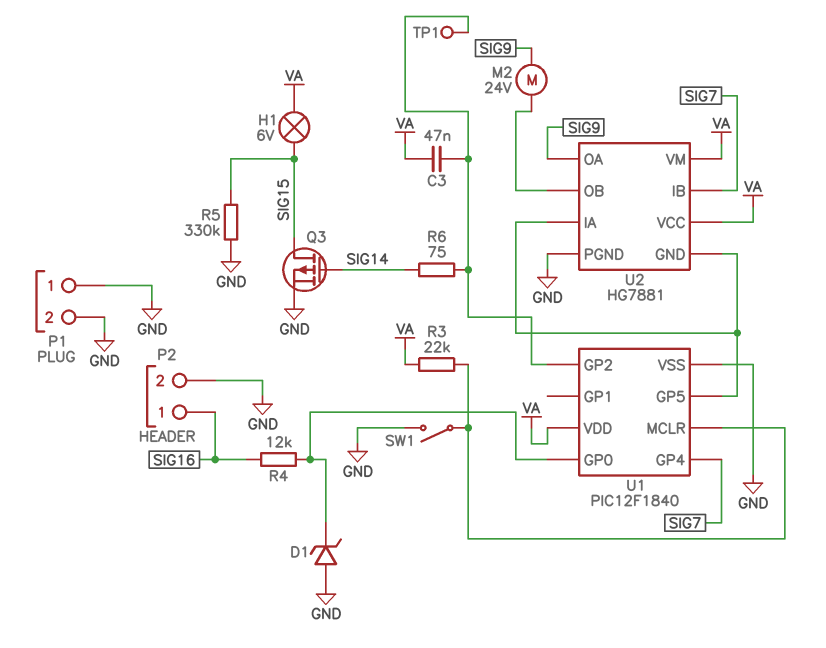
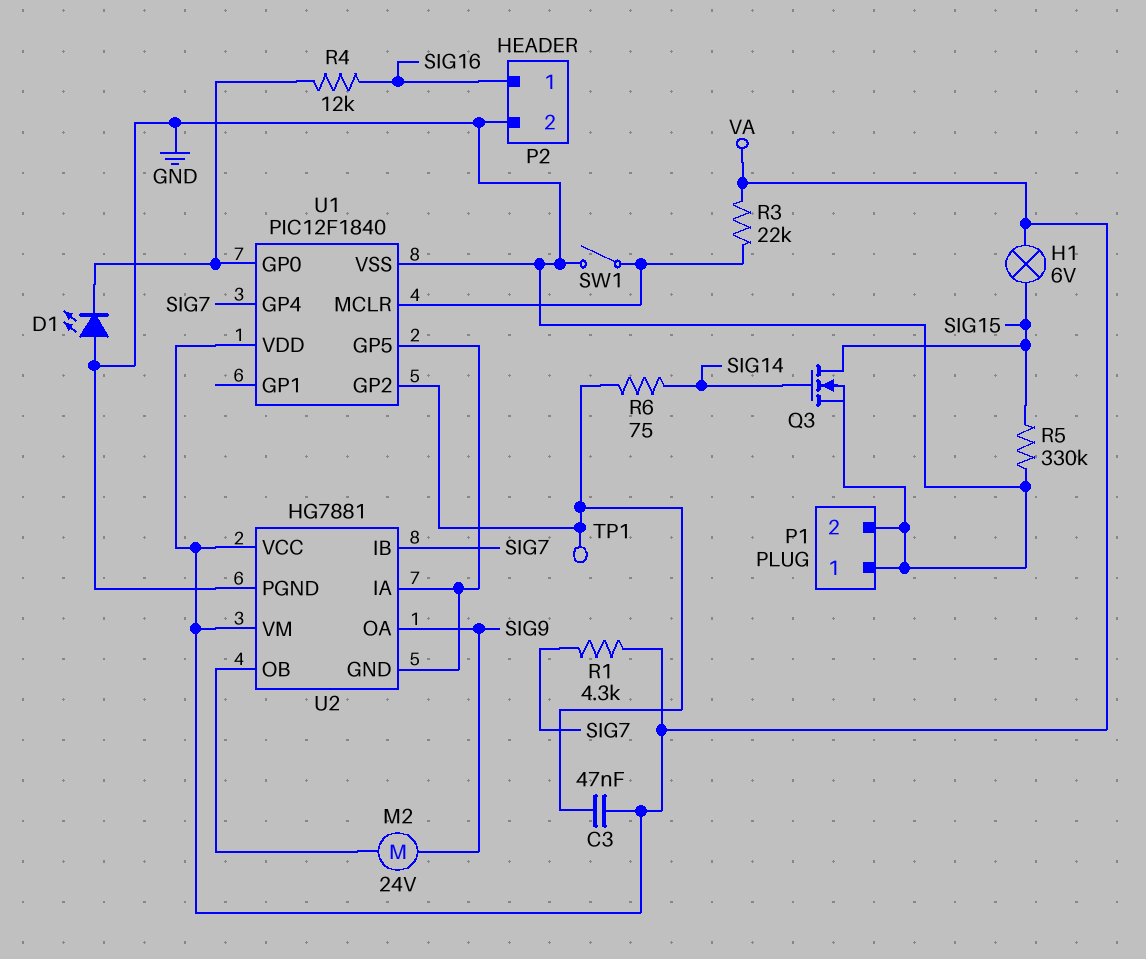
D1: zener (A GND, K U1/GP0) -> LED (A GND, K U1/GP0)
Q3: PMOS (G SIG14, D SIG15, S GND) -> NMOS (G SIG14, D SIG15, S GND)
R1: none -> 4.3k (SIG7, VA)

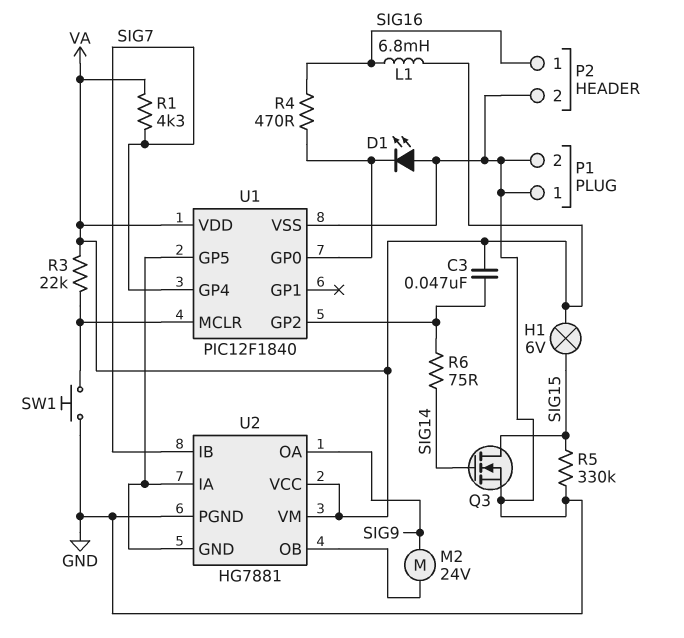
L1: none -> 6.8mH (SIG16, VA)
R4: 12k (SIG16, U1/GP0) -> 470 (SIG16, U1/GP0)
SW1: switch (GND, U1/MCLR) -> button (GND, U1/MCLR)
TP1: test point (U1/GP2) -> none

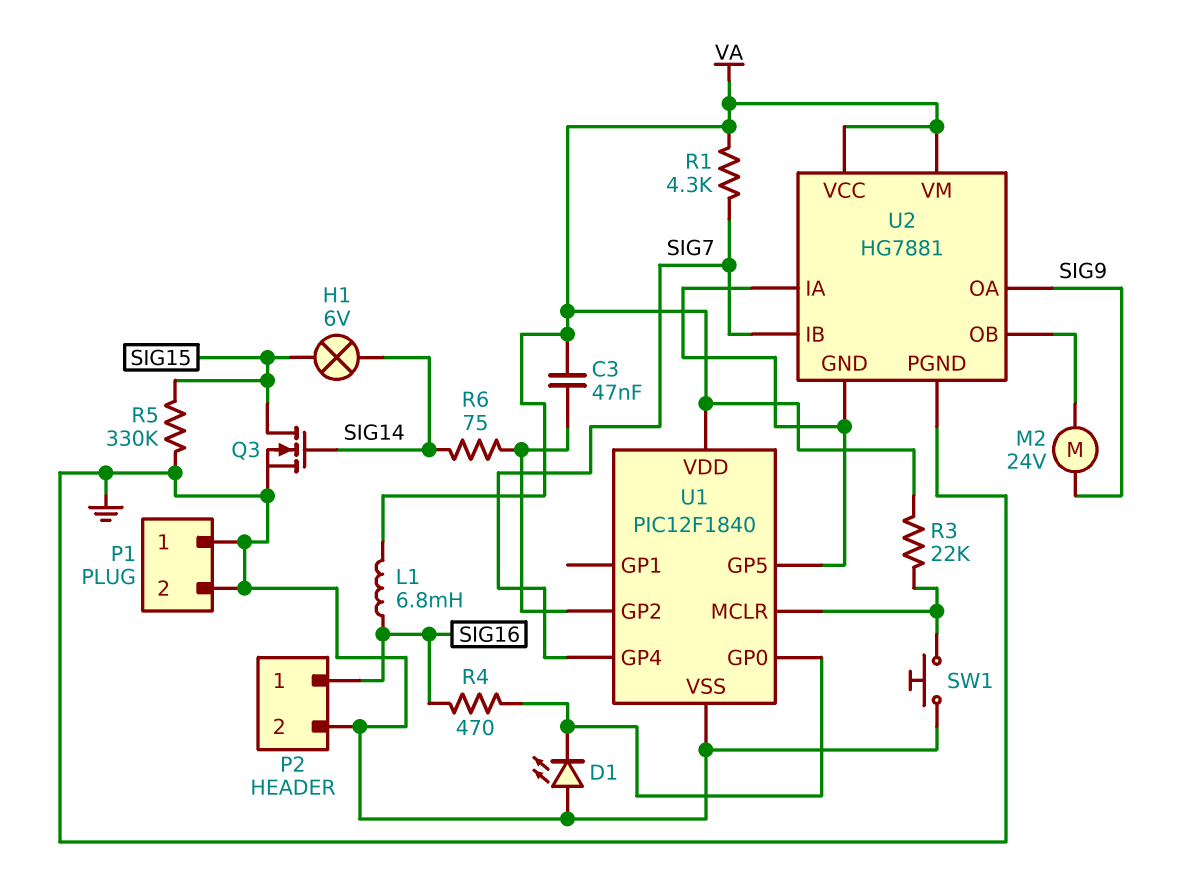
H1: lamp 6V (SIG15, VA) -> lamp 6V (SIG14, SIG15)

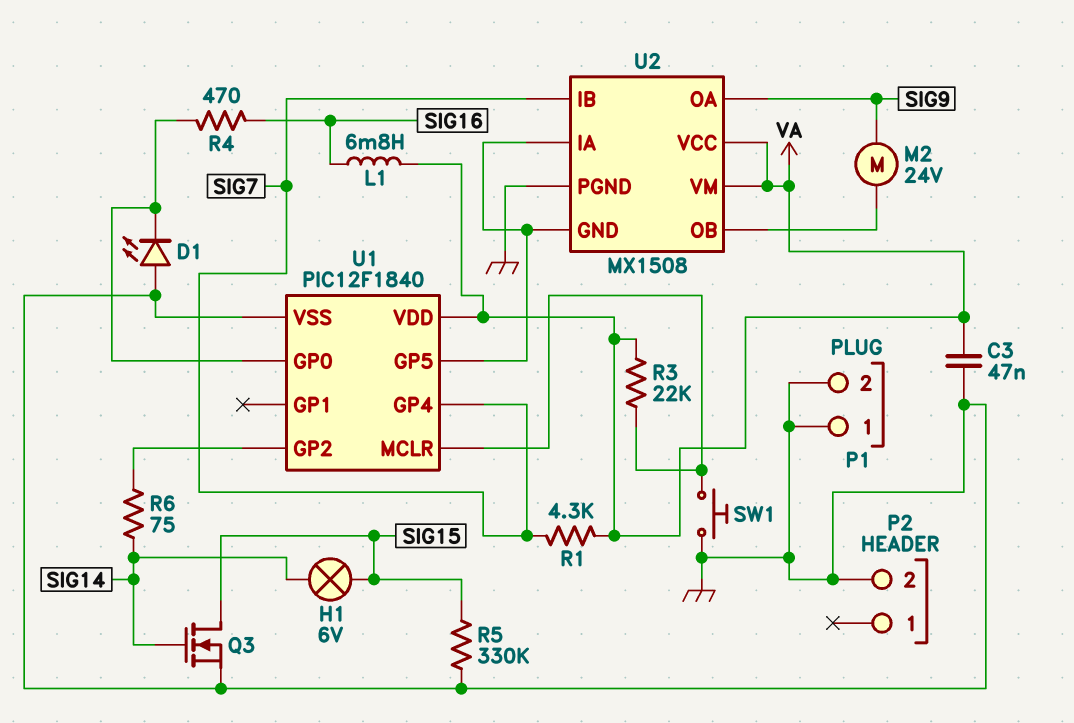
C3: 47nF (U1/GP2, VA) -> 47nF (GND, VA)
P2 pin 1: SIG16 -> none
U2: HG7881 -> MX1508

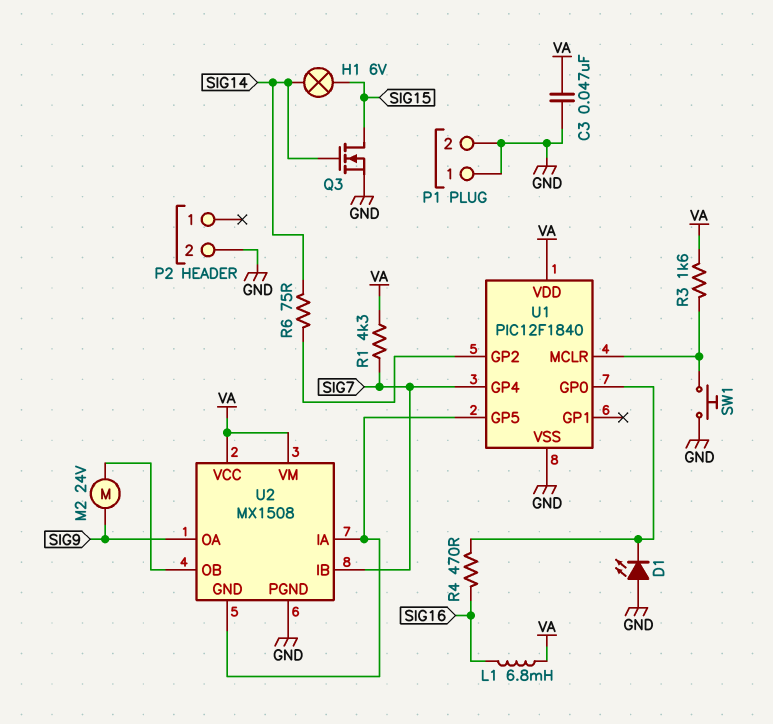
R3: 22k (U1/MCLR, VA) -> 1.6k (U1/MCLR, VA)
R5: 330k (GND, SIG15) -> none

